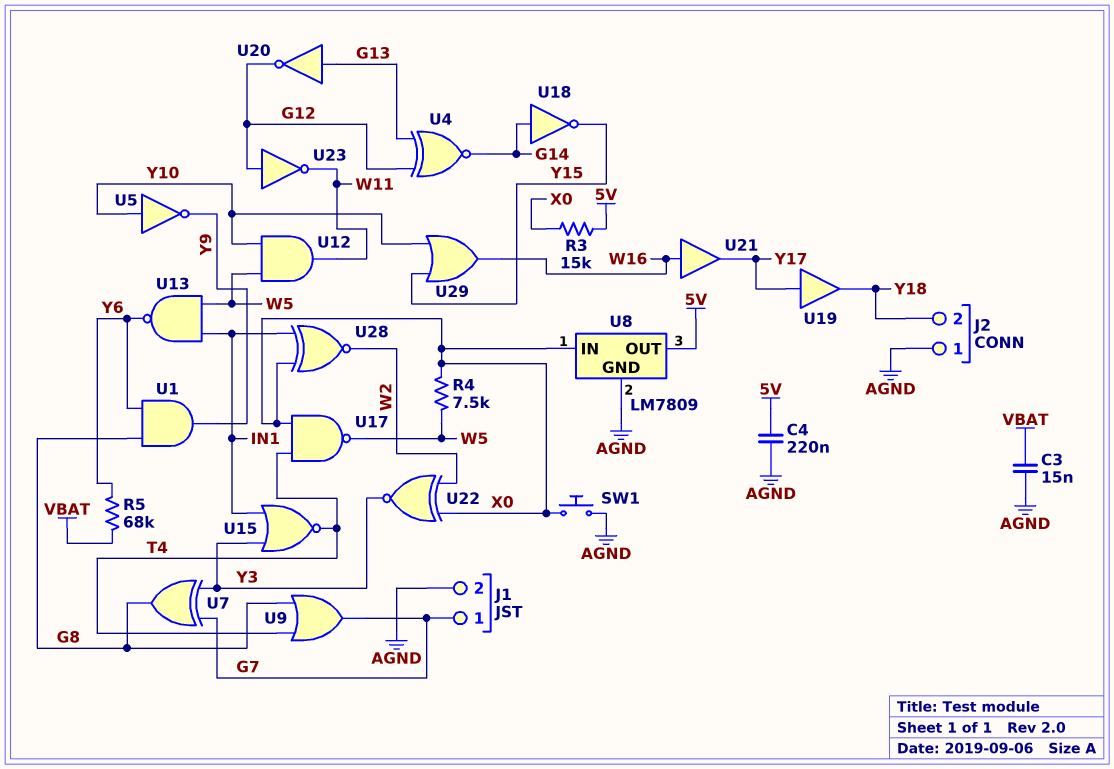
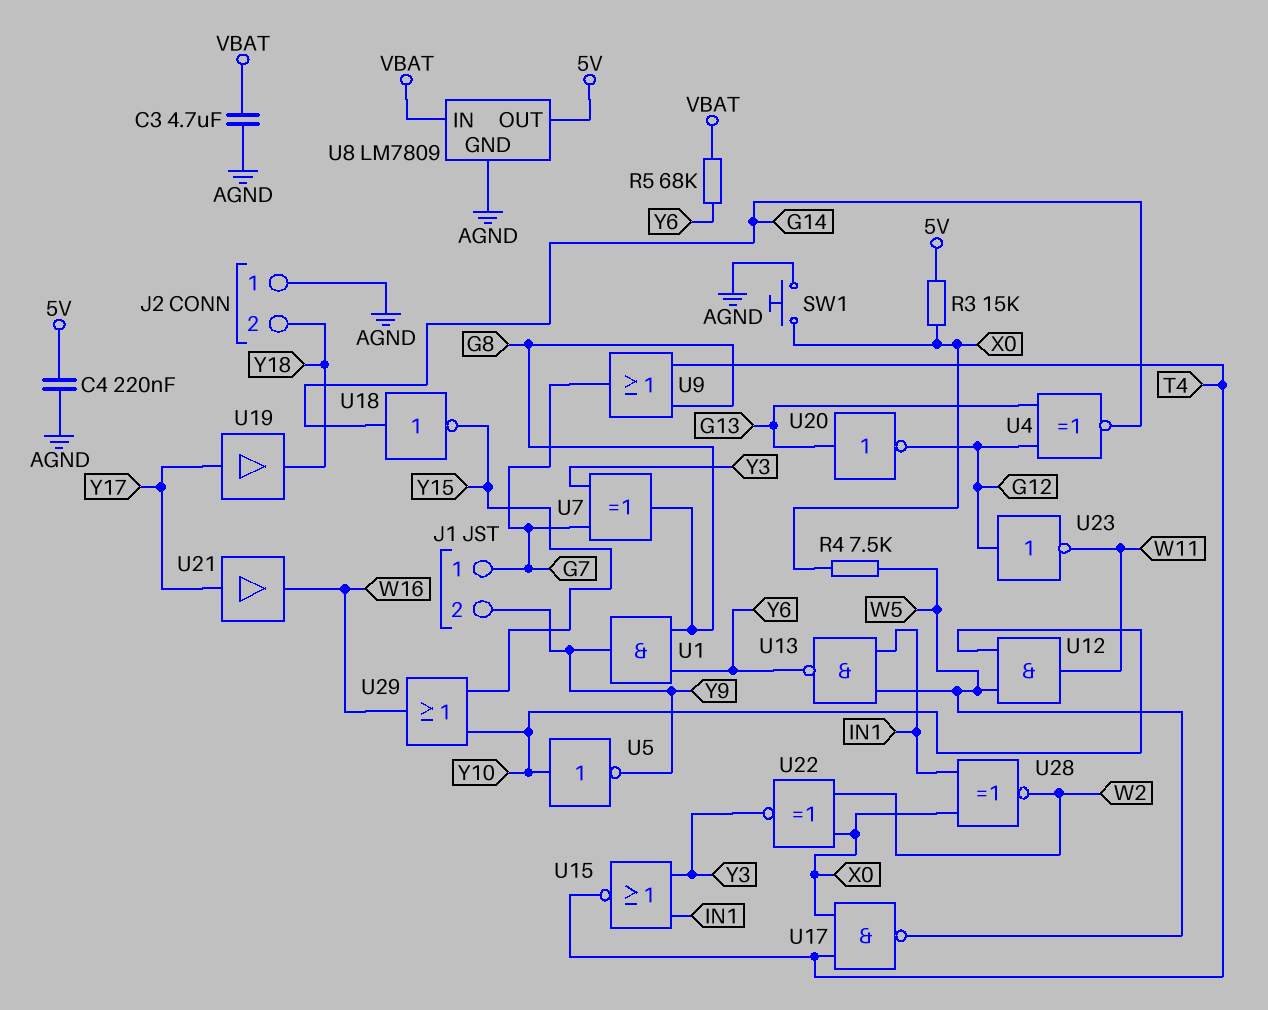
C3: 15nF (AGND, VBAT) -> 4.7uF (AGND, VBAT)
J1 pin 2: AGND -> Y9
U8 pin IN: X0 -> VBAT
U21: buffer (in W16, out Y17) -> buffer (in Y17, out W16)

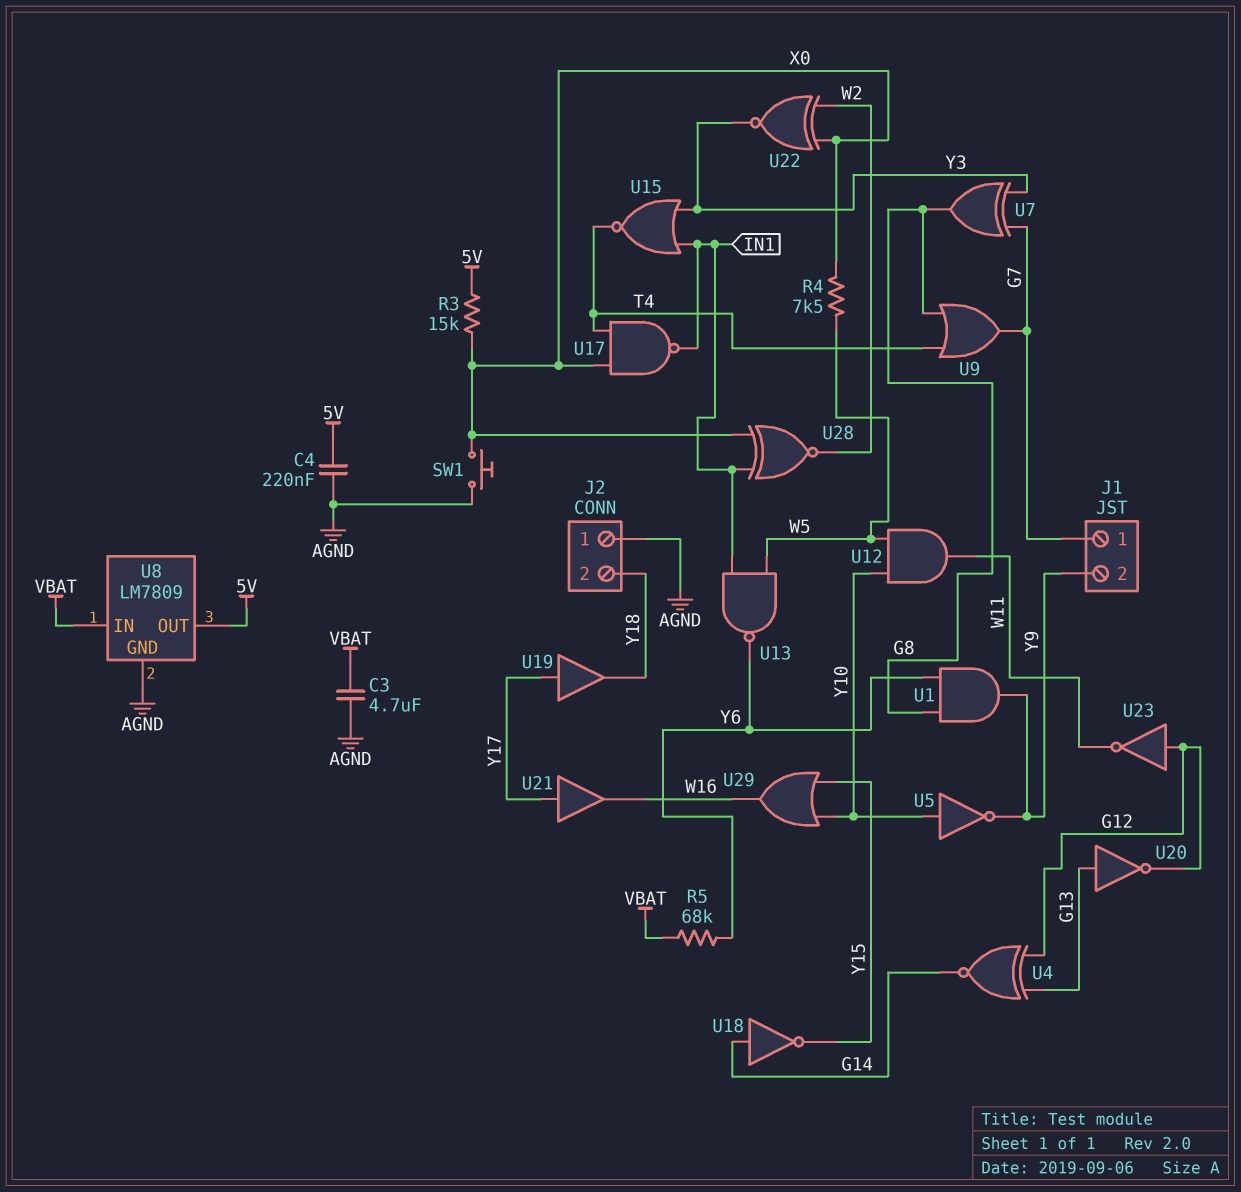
U17: NAND (in T4, in X0, out W5) -> NAND (in T4, in X0, out IN1)

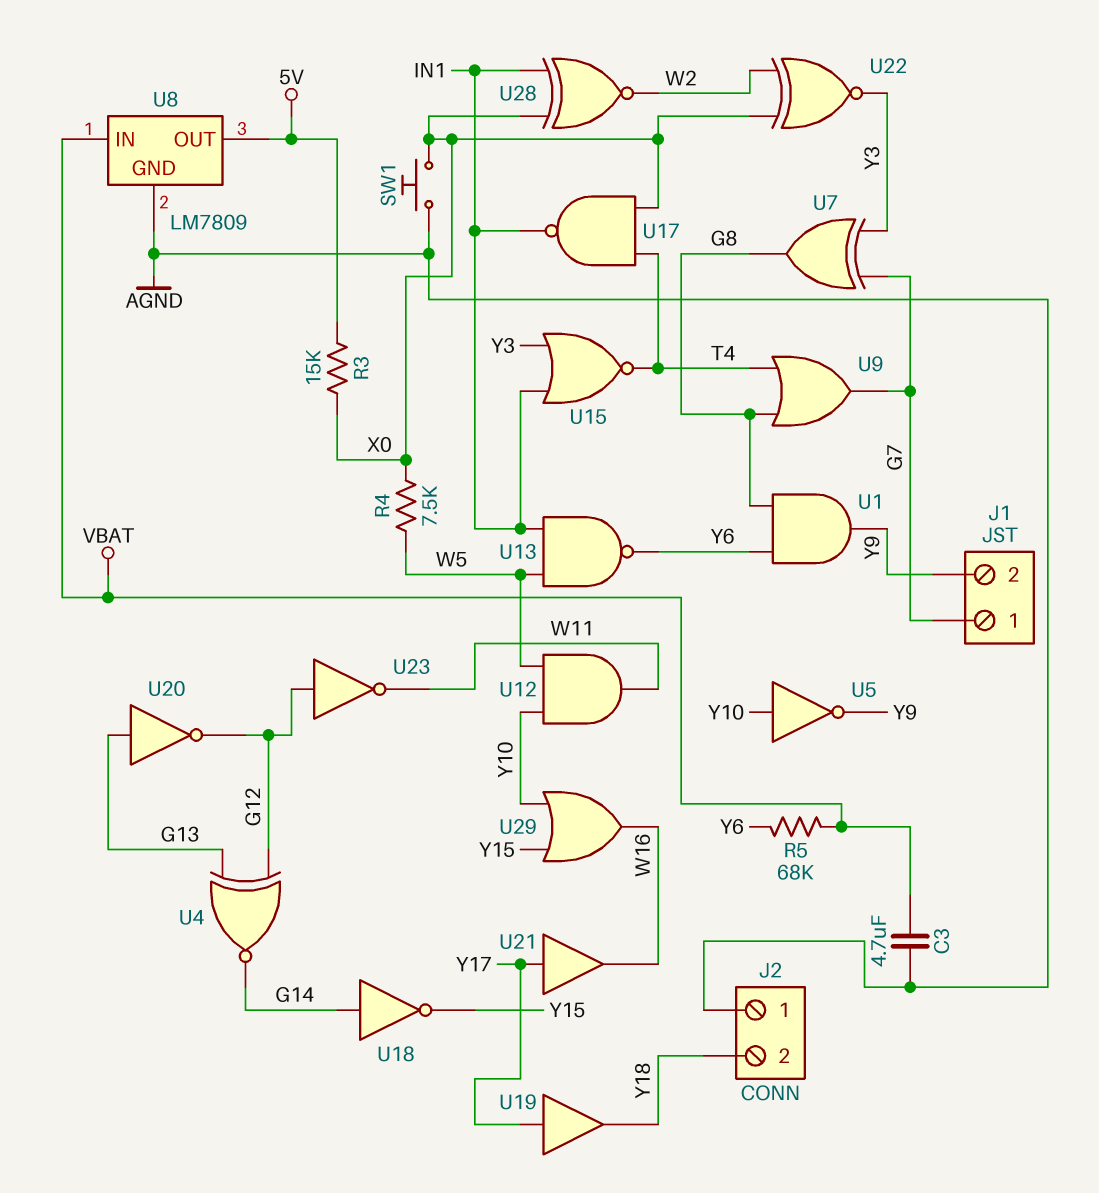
C4: 220nF (5V, AGND) -> none

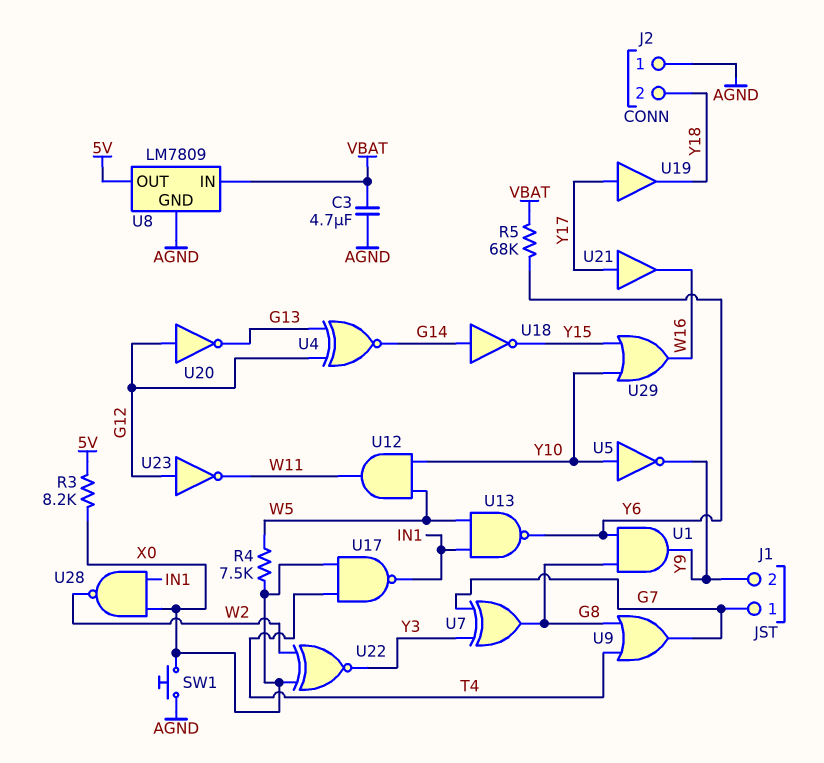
R3: 15k (5V, X0) -> 8.2k (5V, X0)
U15: NOR (in IN1, in Y3, out T4) -> none
U20: NOT (in G13, out G12) -> NOT (in G12, out G13)
U28: XNOR (in IN1, in X0, out W2) -> NAND (in IN1, in X0, out W2)

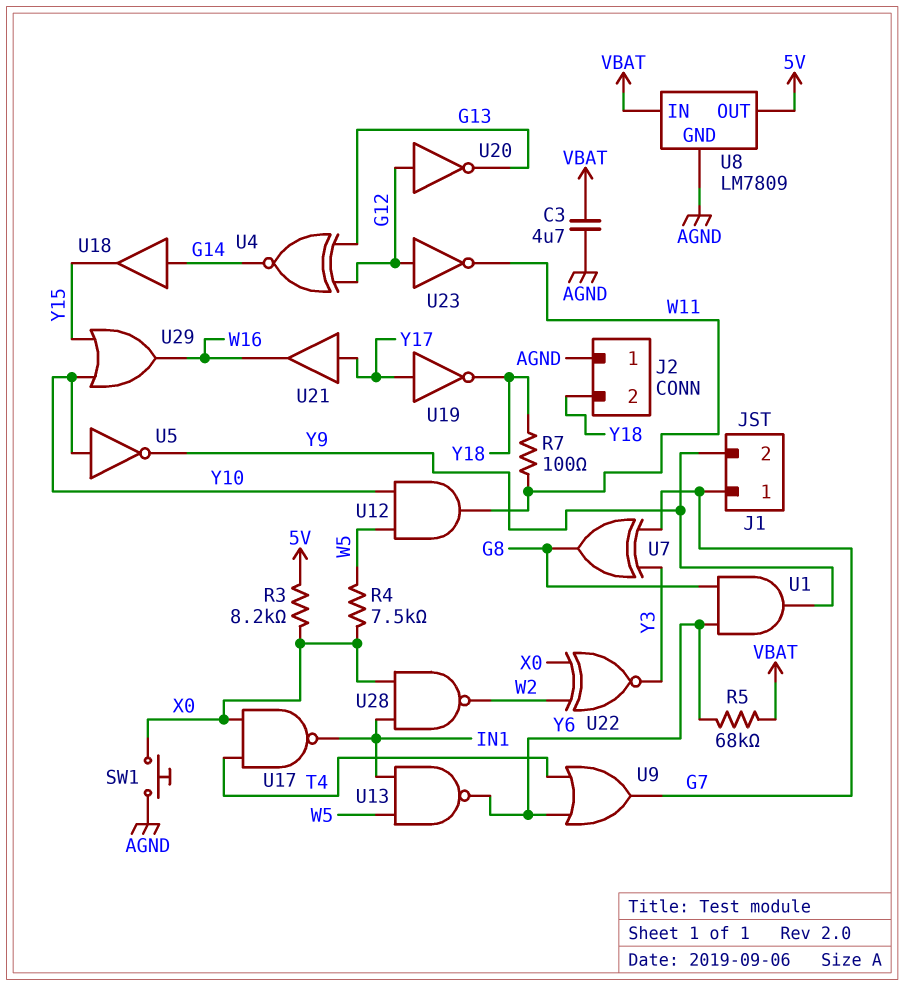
R7: none -> 100 (W11, Y18)
U9: OR (in G8, in T4, out G7) -> OR (in T4, in Y6, out G7)
U18: NOT (in G14, out Y15) -> buffer (in G14, out Y15)
U19: buffer (in Y17, out Y18) -> NOT (in Y17, out Y18)

